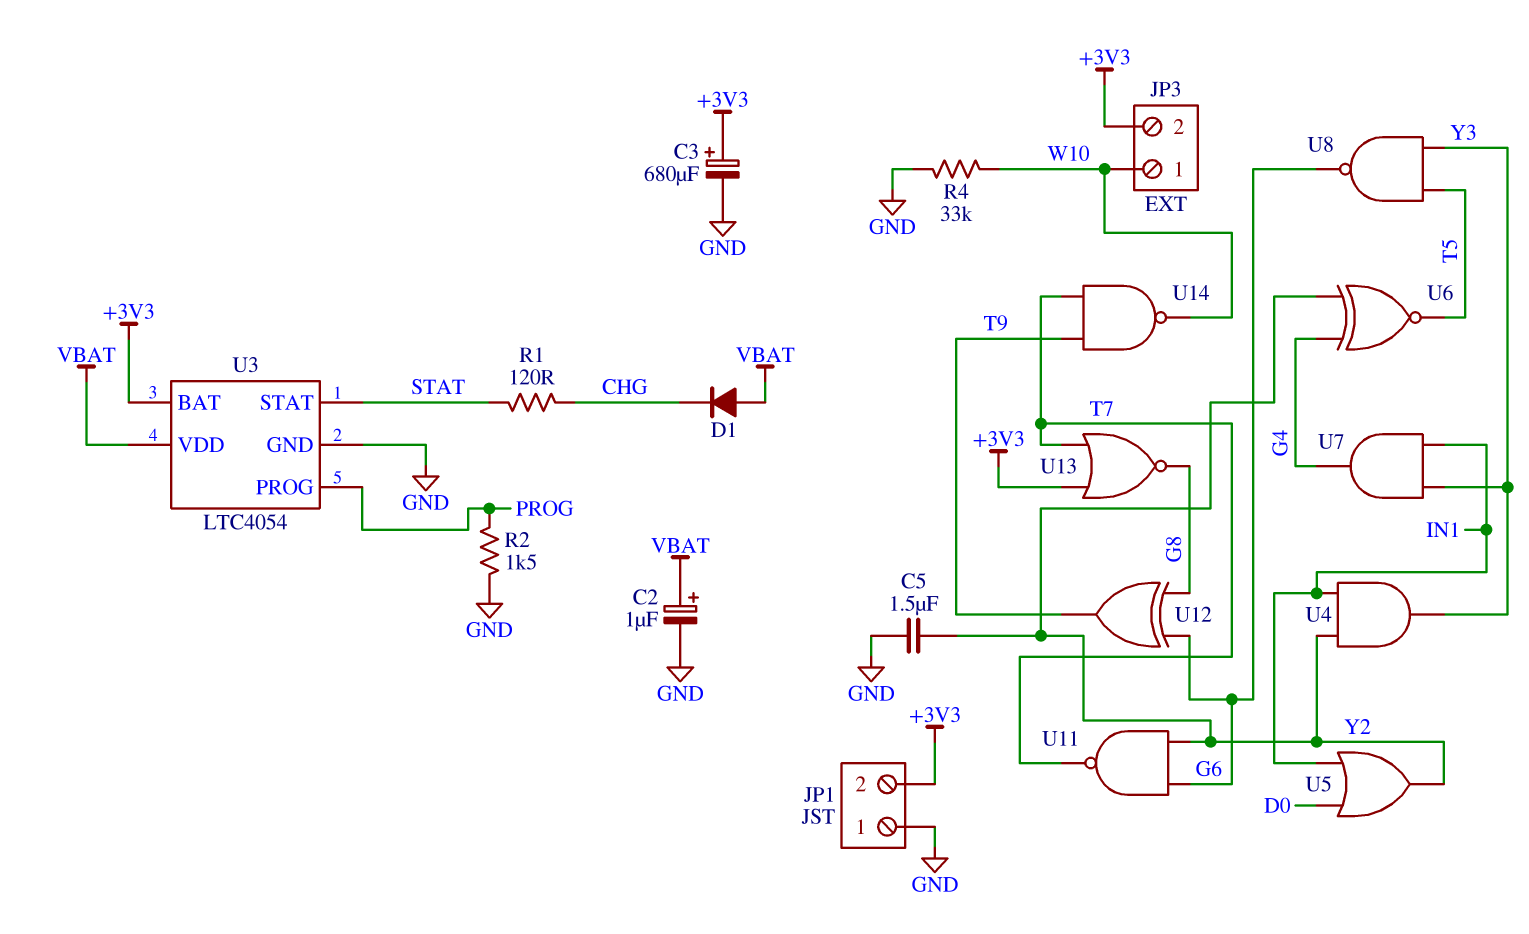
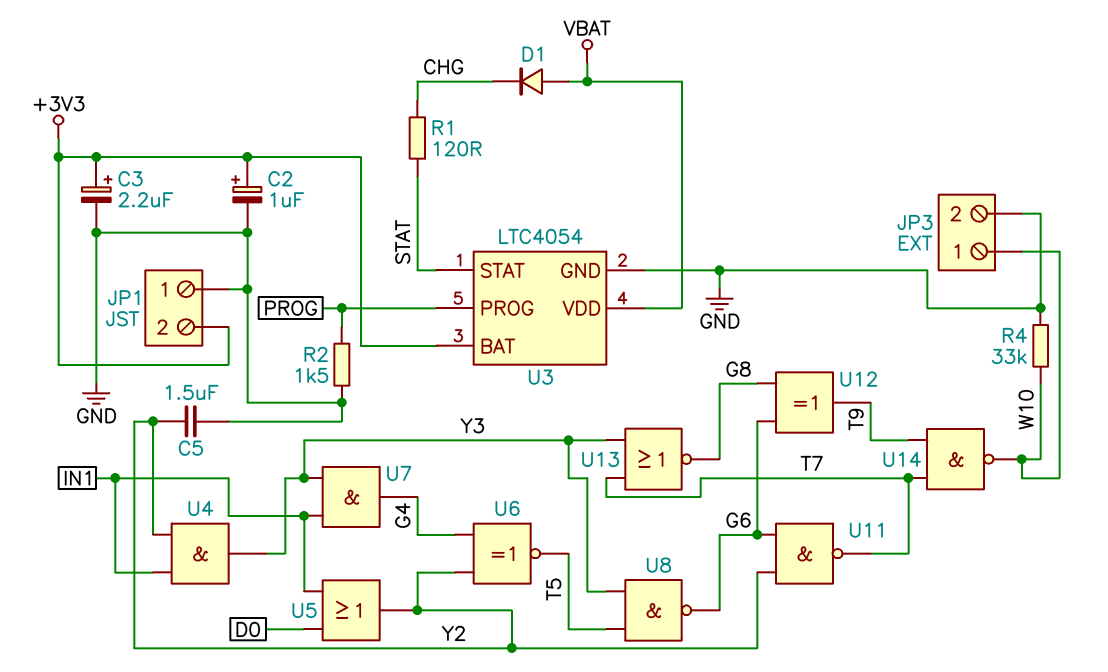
C2: 1uF (plus VBAT, minus GND) -> 1uF (plus +3V3, minus GND)
C3: 680uF (plus +3V3, minus GND) -> 2.2uF (plus +3V3, minus GND)
JP3 pin 2: +3V3 -> GND
U13: NOR (in +3V3, in T7, out G8) -> NOR (in T7, in Y3, out G8)

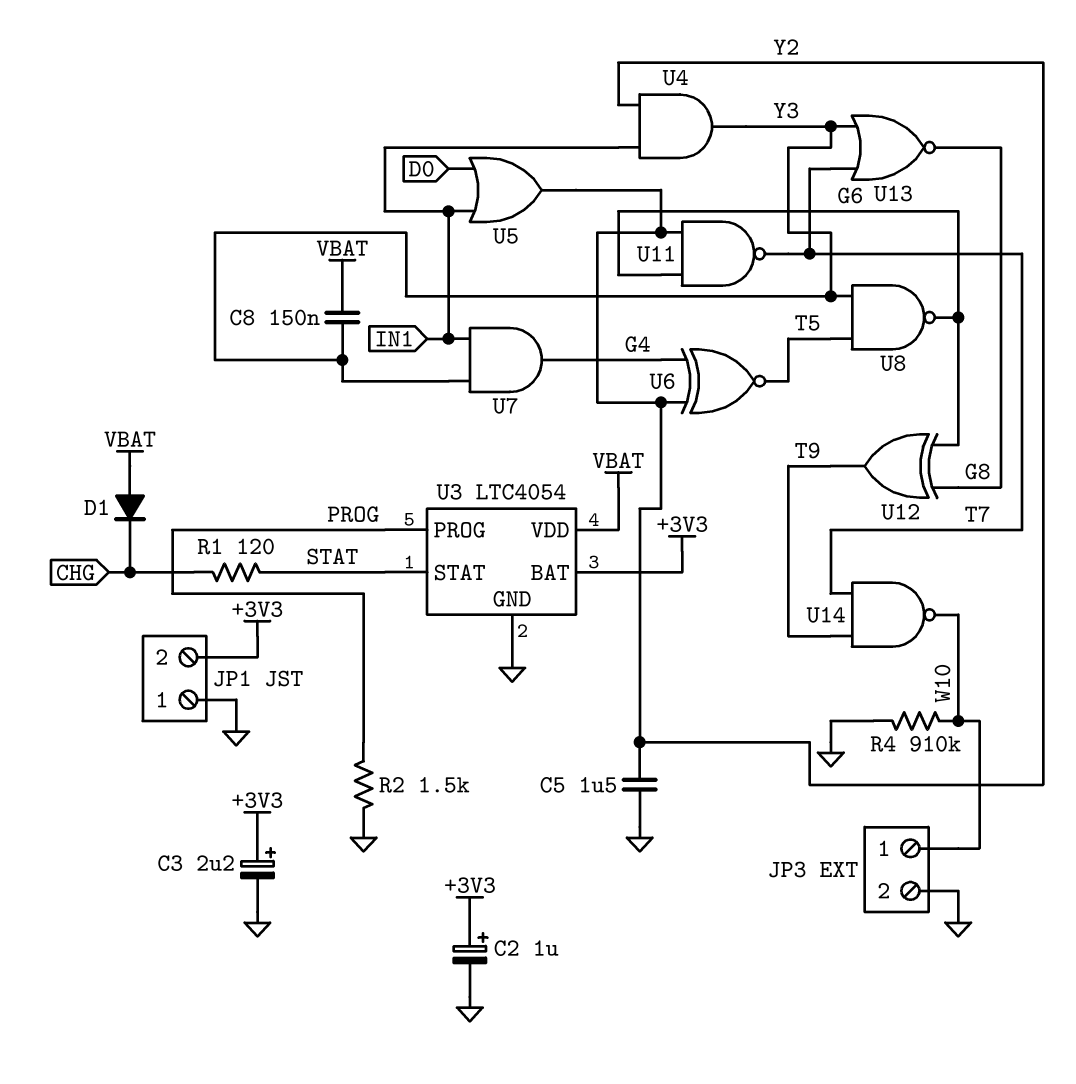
C8: none -> 150nF (VBAT, Y3)
R4: 33k (GND, W10) -> 910k (GND, W10)

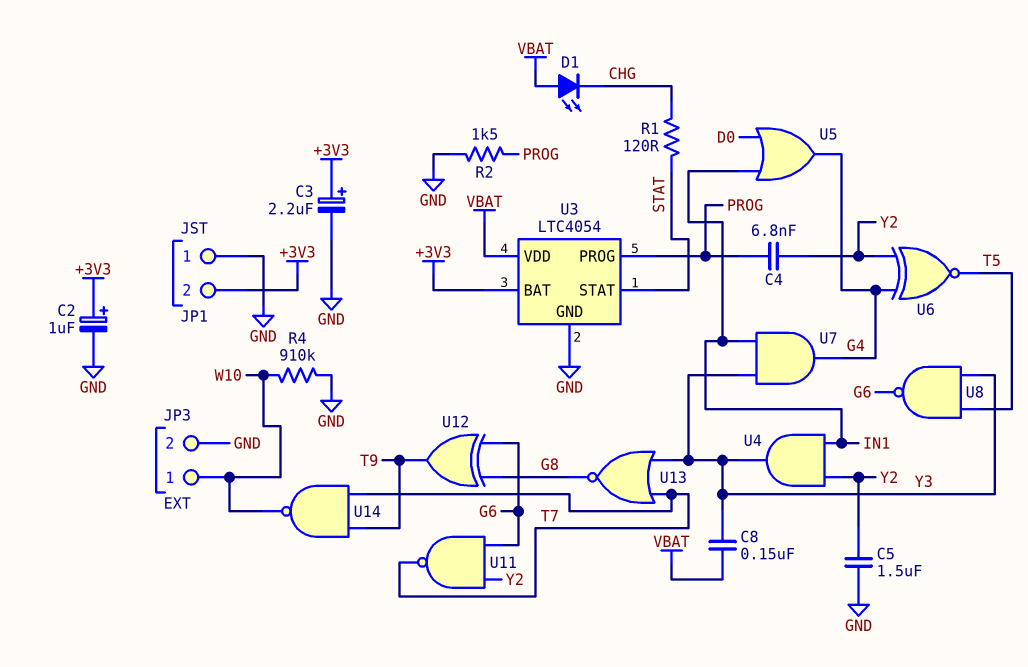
C4: none -> 6.8nF (PROG, Y2)
D1: diode (A VBAT, K CHG) -> LED (A VBAT, K CHG)
U5: OR (in D0, in IN1, out Y2) -> OR (in D0, in IN1, out G4)

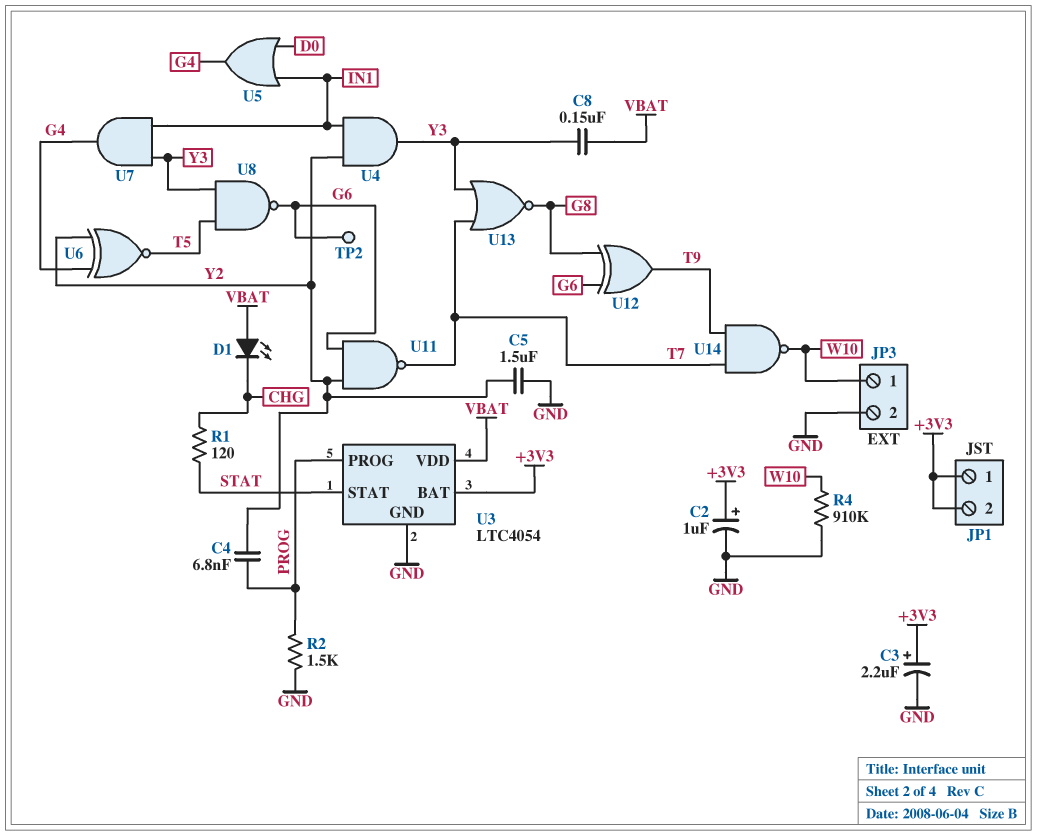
JP1 pin 1: GND -> +3V3
TP2: none -> test point (G6)

